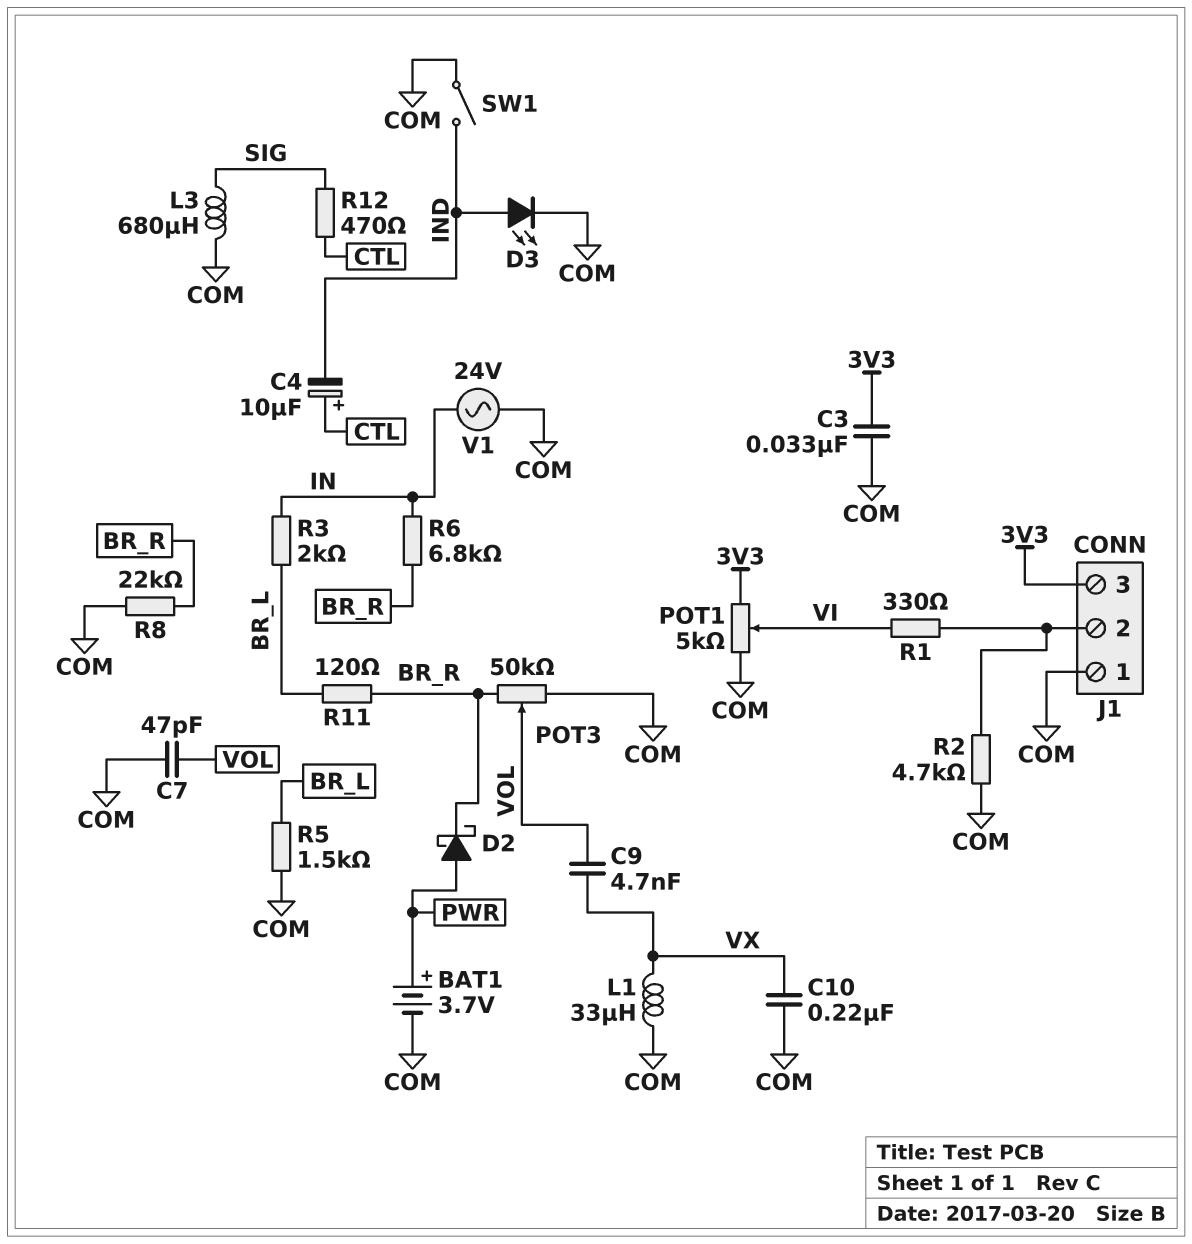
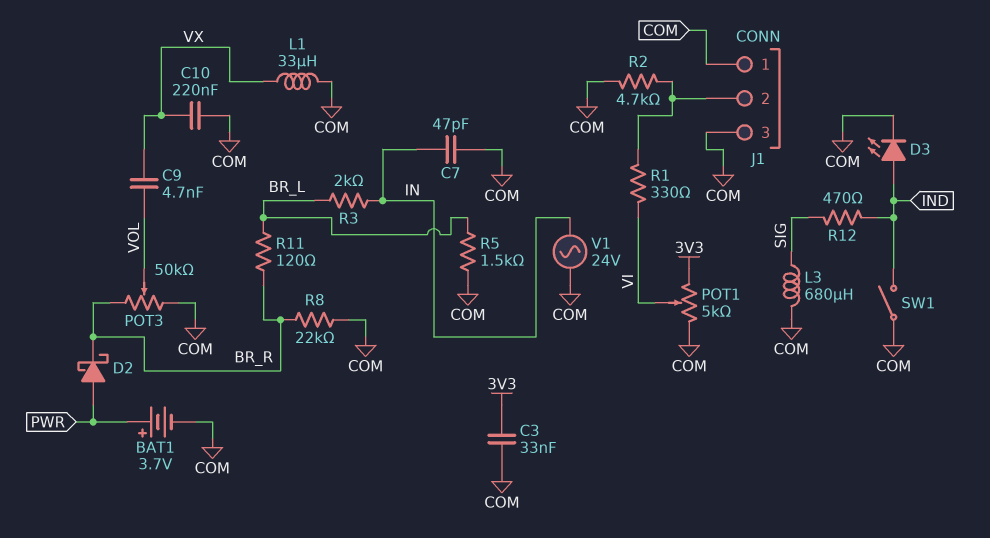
C4: 10uF (plus CTL, minus IND) -> none
C7: 47pF (COM, VOL) -> 47pF (COM, IN)
J1 pin 3: 3V3 -> COM
R6: 6.8k (BR_R, IN) -> none
R12: 470 (CTL, SIG) -> 470 (IND, SIG)

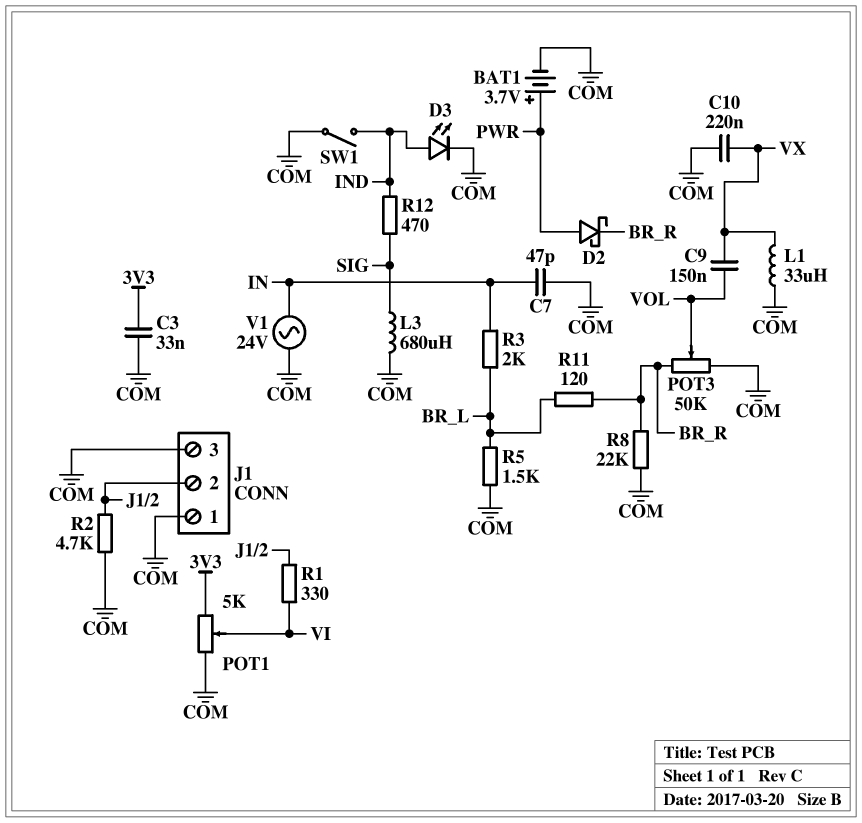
C9: 4.7nF (VOL, VX) -> 150nF (VOL, VX)

